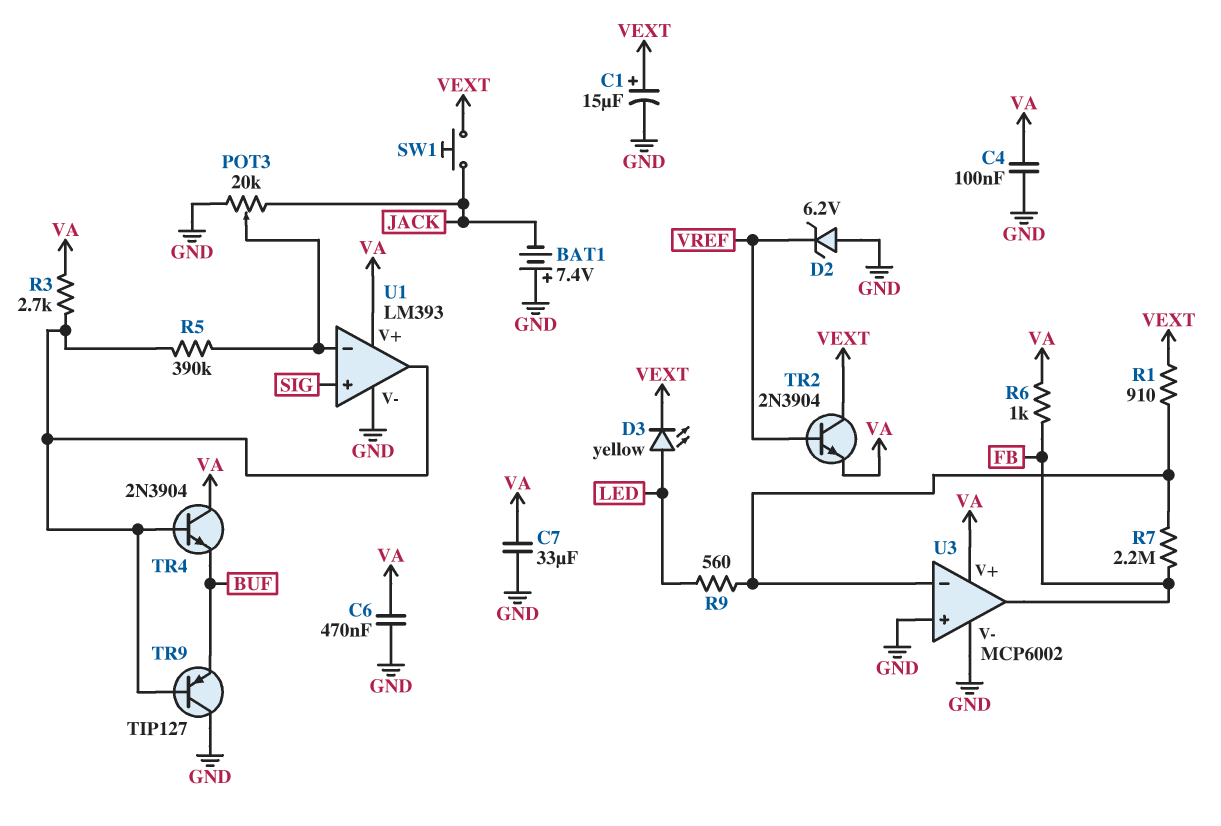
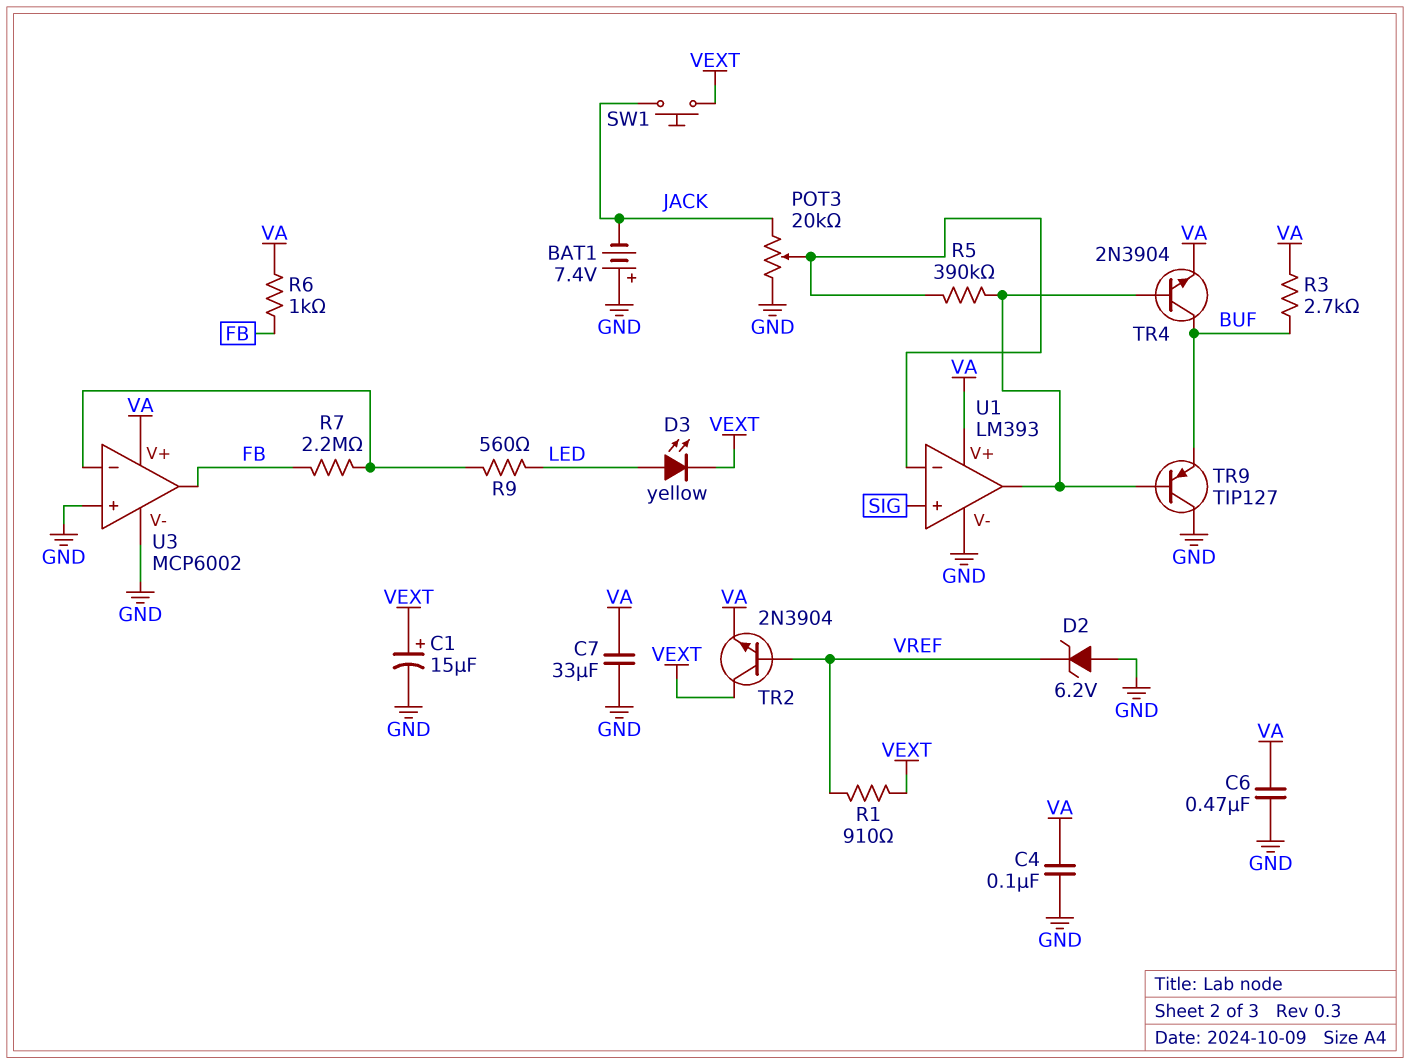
R1: 910 (U3/in-, VEXT) -> 910 (VEXT, VREF)
R3: 2.7k (U1/out, VA) -> 2.7k (BUF, VA)
TR4: NPN 2N3904 (B U1/out, C VA, E BUF) -> NPN 2N3904 (B U1/out, C BUF, E VA)

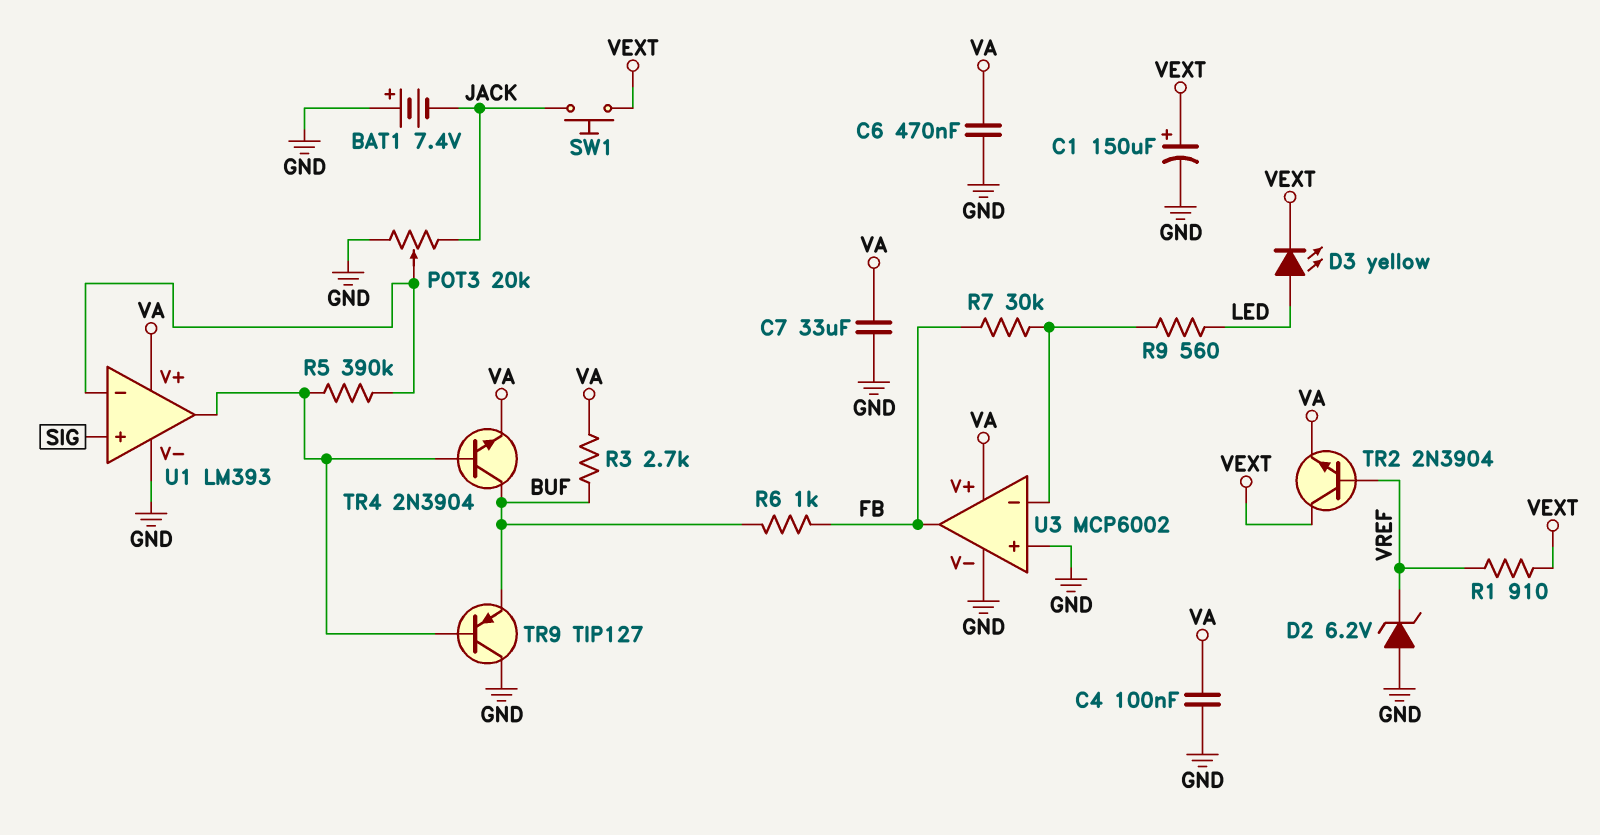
C1: 15uF (plus VEXT, minus GND) -> 150uF (plus VEXT, minus GND)
R6: 1k (FB, VA) -> 1k (BUF, FB)
R7: 2.2M (FB, U3/in-) -> 30k (FB, U3/in-)

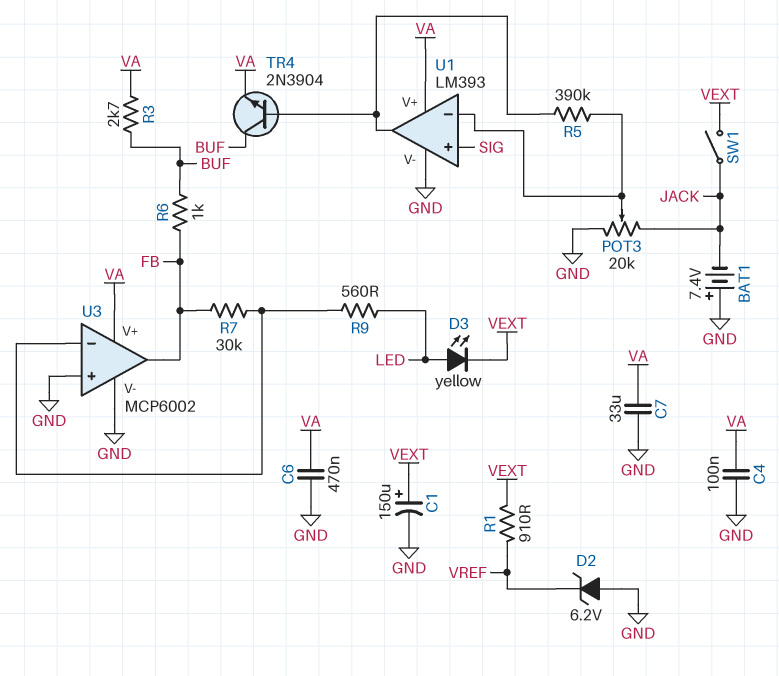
SW1: button (JACK, VEXT) -> switch (JACK, VEXT)
TR2: NPN 2N3904 (B VREF, C VEXT, E VA) -> none
TR9: PNP TIP127 (B U1/out, C GND, E BUF) -> none

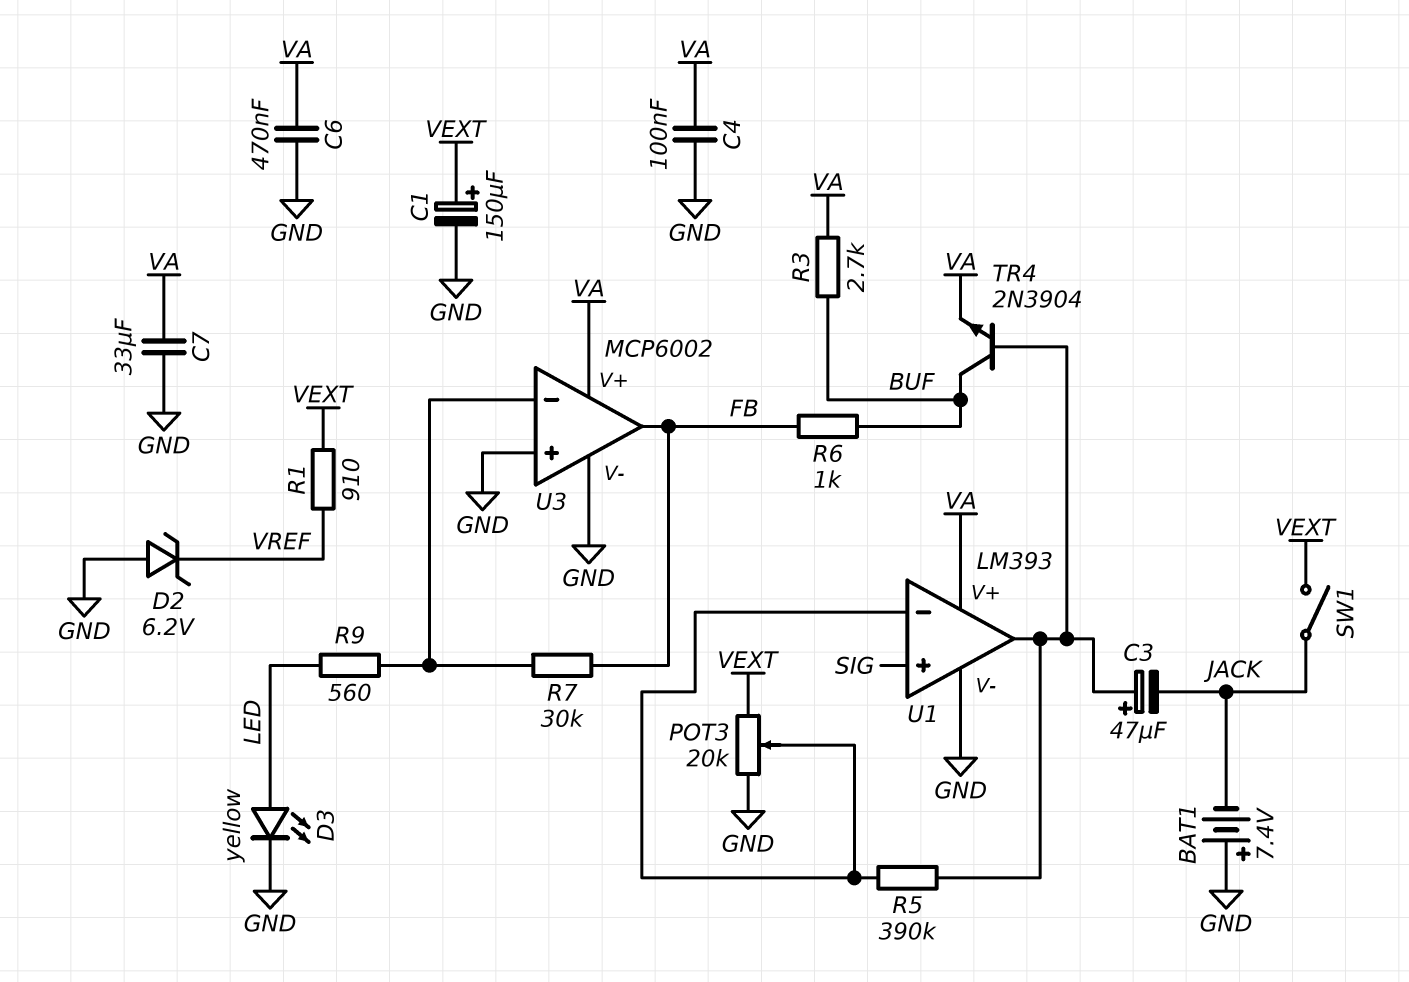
C3: none -> 47uF (plus U1/out, minus JACK)
D3: LED yellow (A LED, K VEXT) -> LED yellow (A LED, K GND)
POT3: 20k (GND, JACK, wiper U1/in-) -> 20k (GND, VEXT, wiper U1/in-)

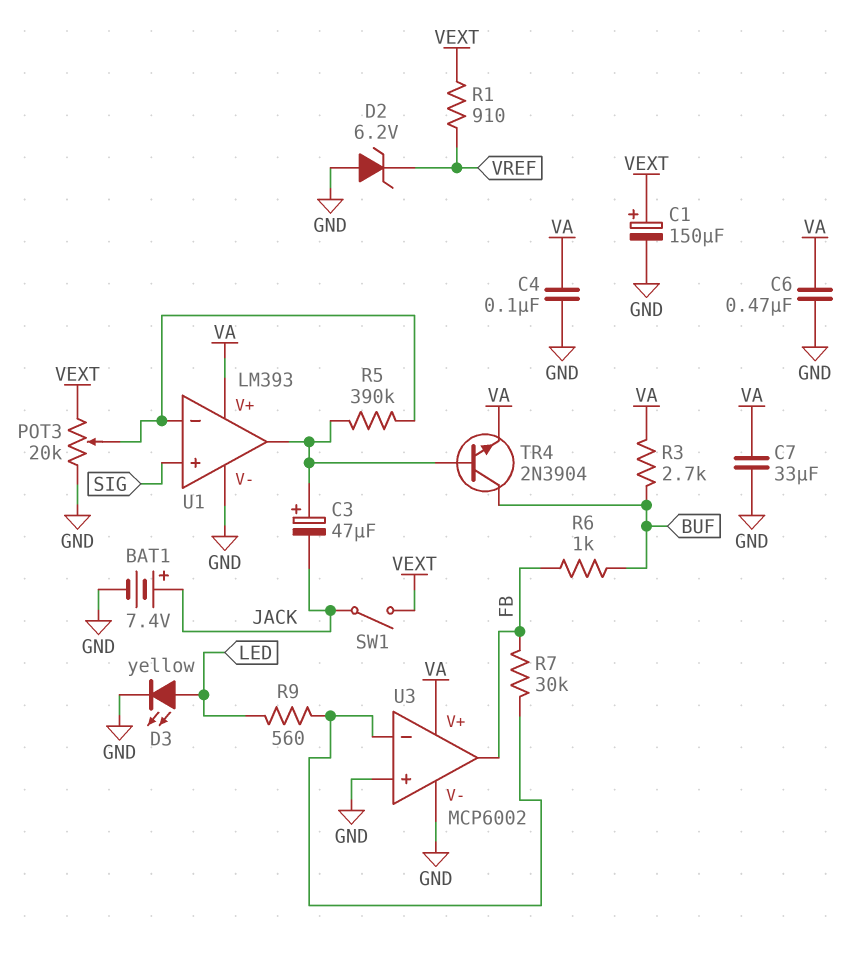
BAT1: 7.4V (plus GND, minus JACK) -> 7.4V (plus JACK, minus GND)

